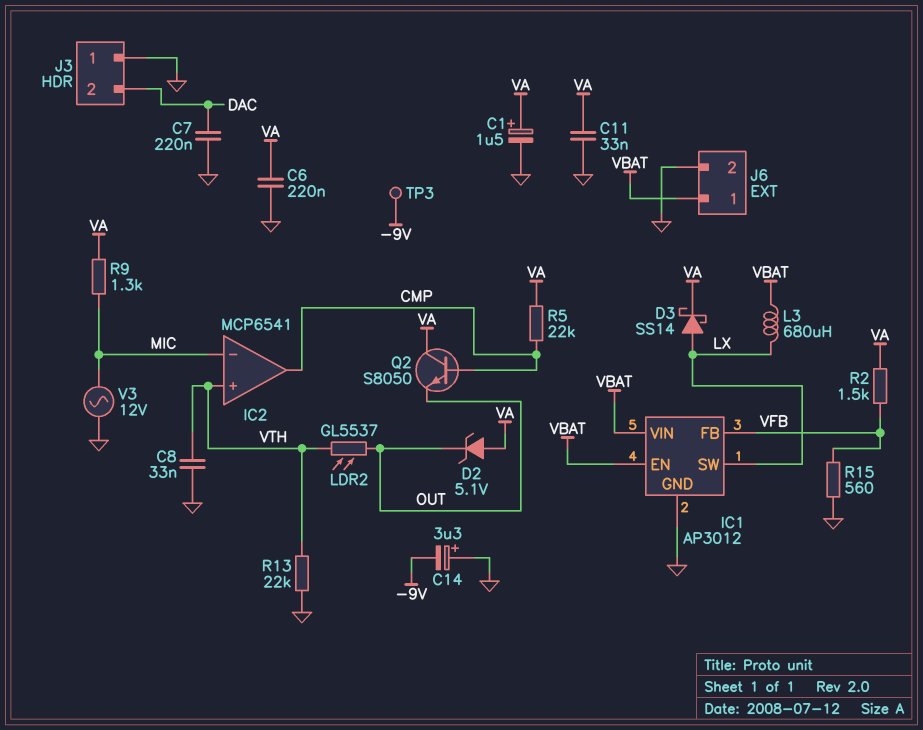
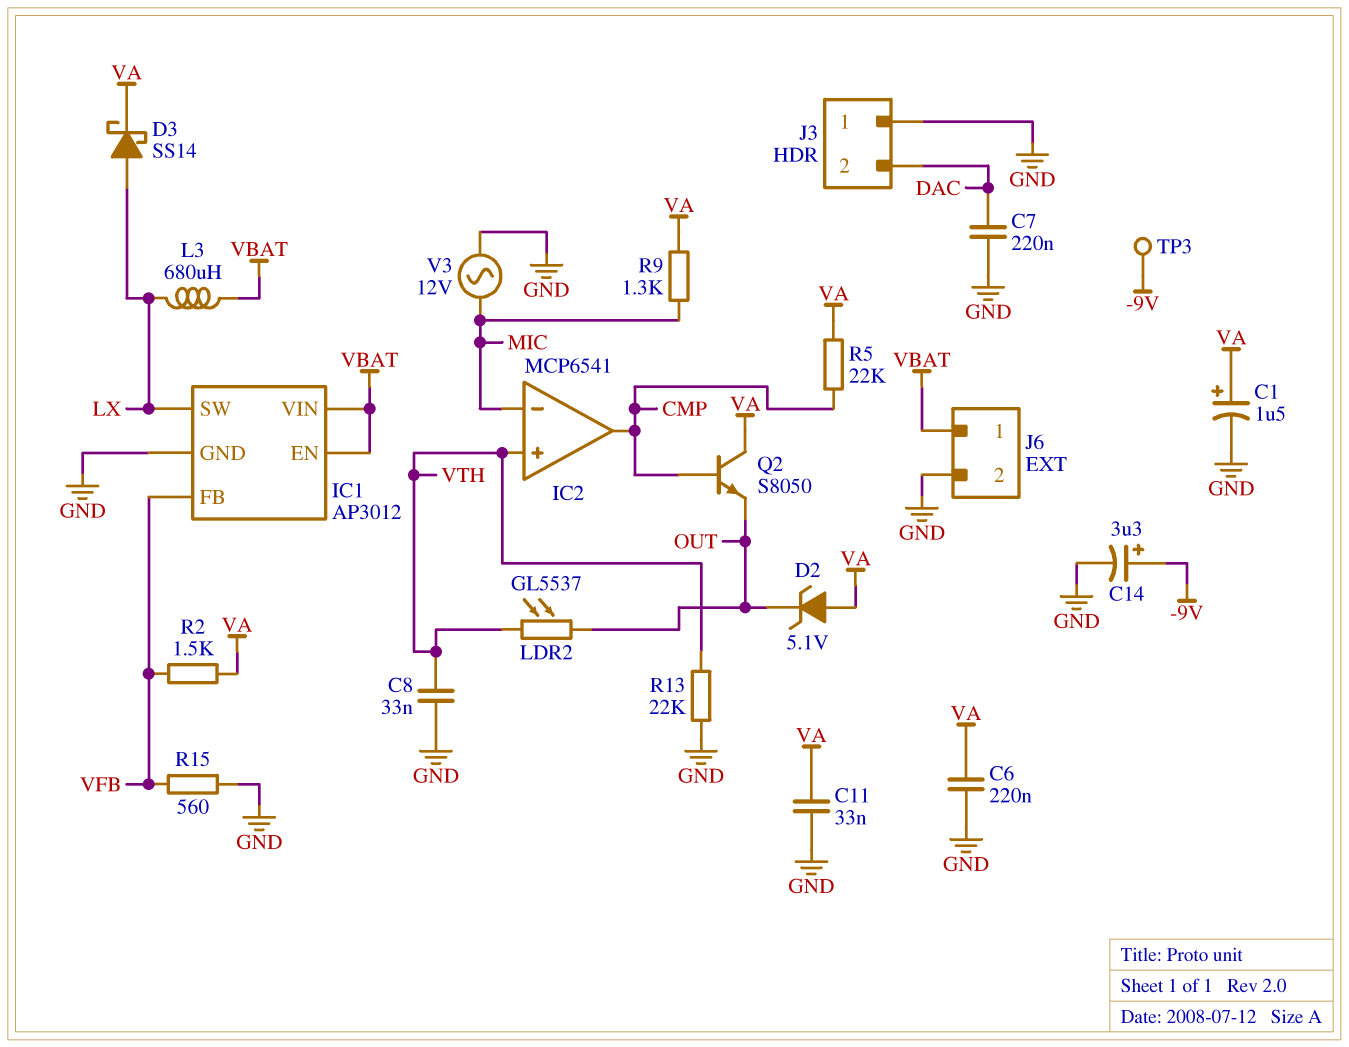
C14: 3.3uF (plus GND, minus -9V) -> 3.3uF (plus -9V, minus GND)

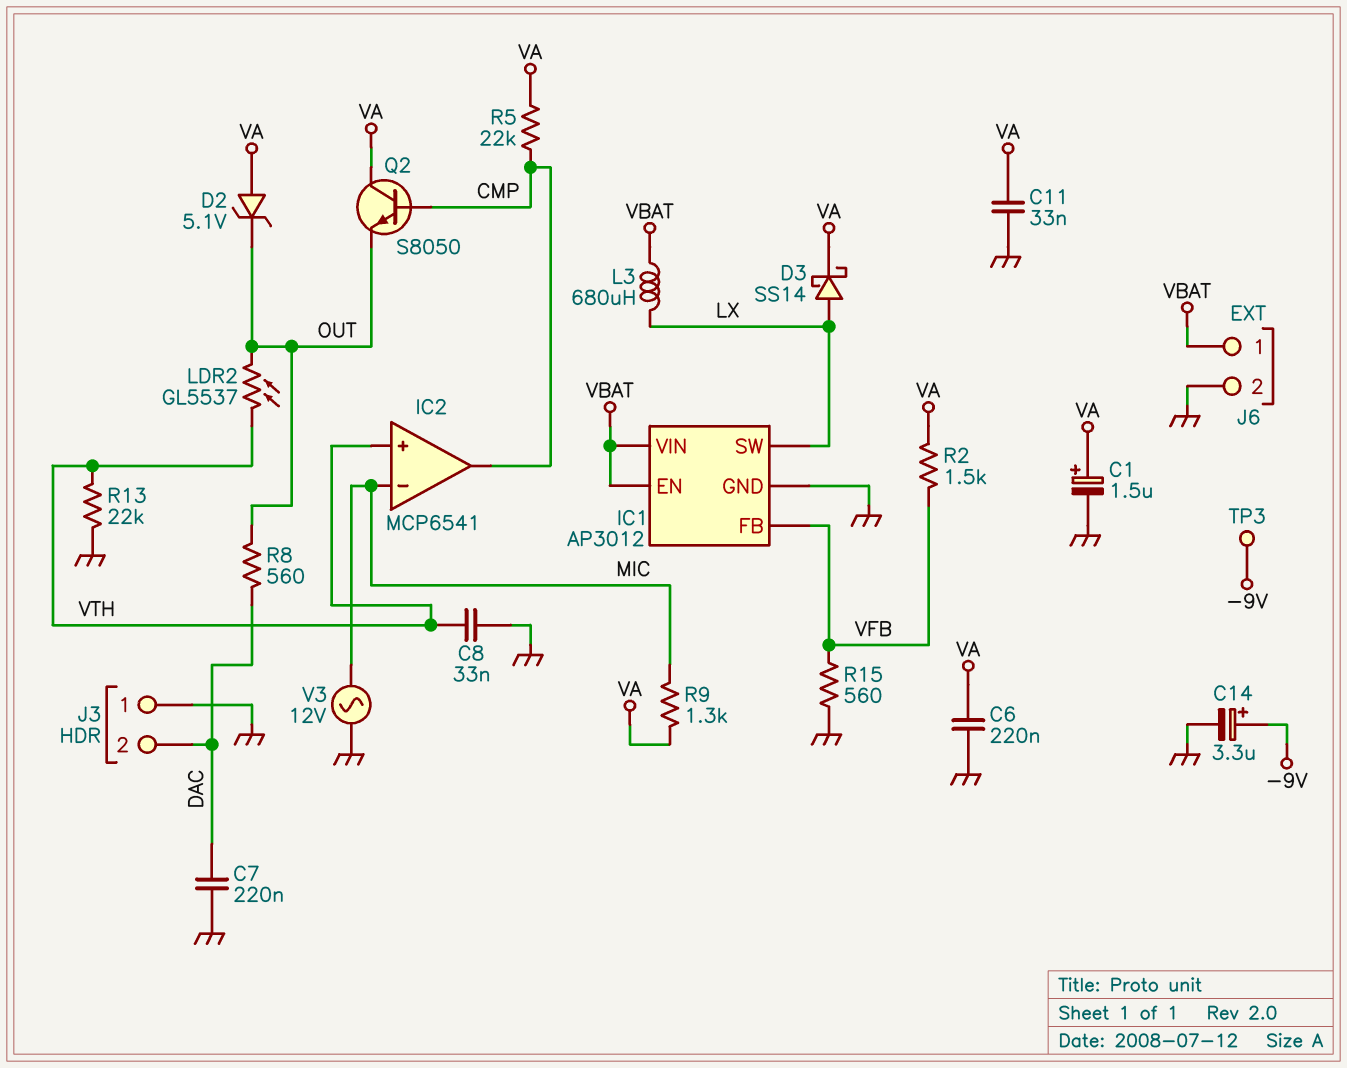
R8: none -> 560 (DAC, OUT)

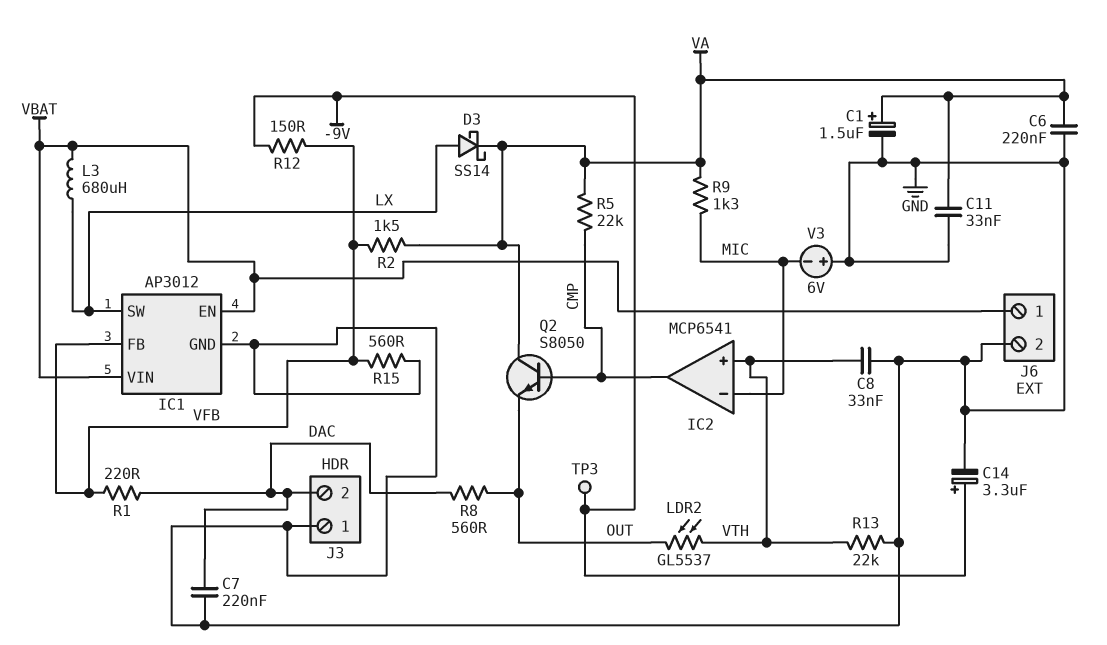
D2: zener 5.1V (A VA, K OUT) -> none
R1: none -> 220 (DAC, VFB)
R12: none -> 150 (-9V, VFB)
V3: AC 12V (GND, MIC) -> 6V (plus GND, minus MIC)

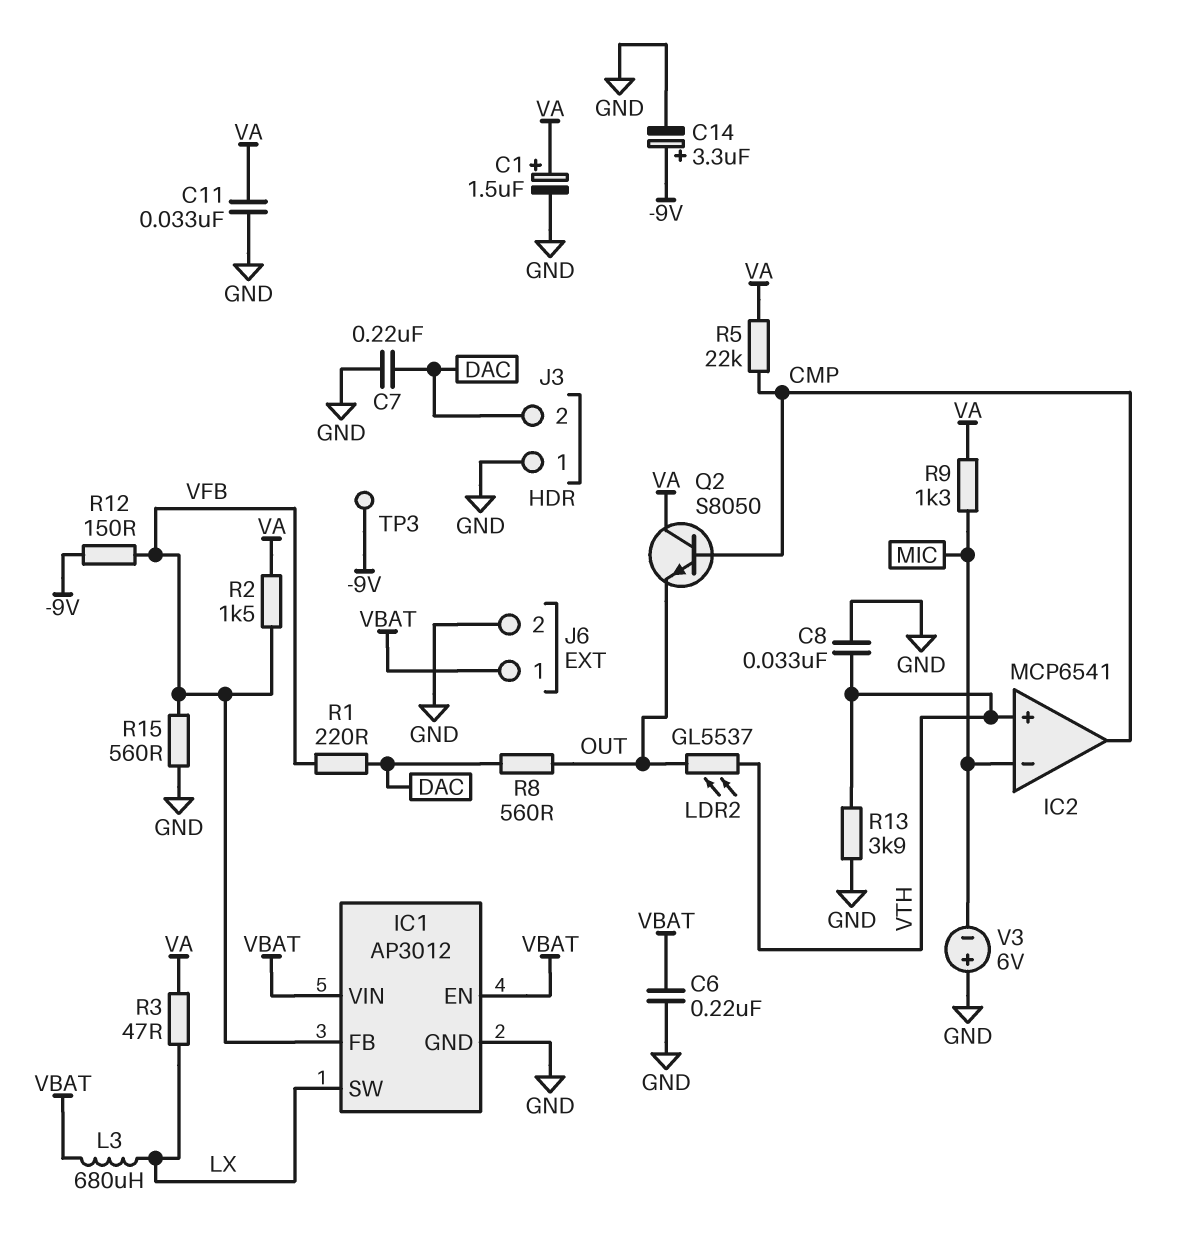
C6: 220nF (GND, VA) -> 220nF (GND, VBAT)
D3: schottky SS14 (A LX, K VA) -> none
R3: none -> 47 (LX, VA)
R13: 22k (GND, VTH) -> 3.9k (GND, VTH)

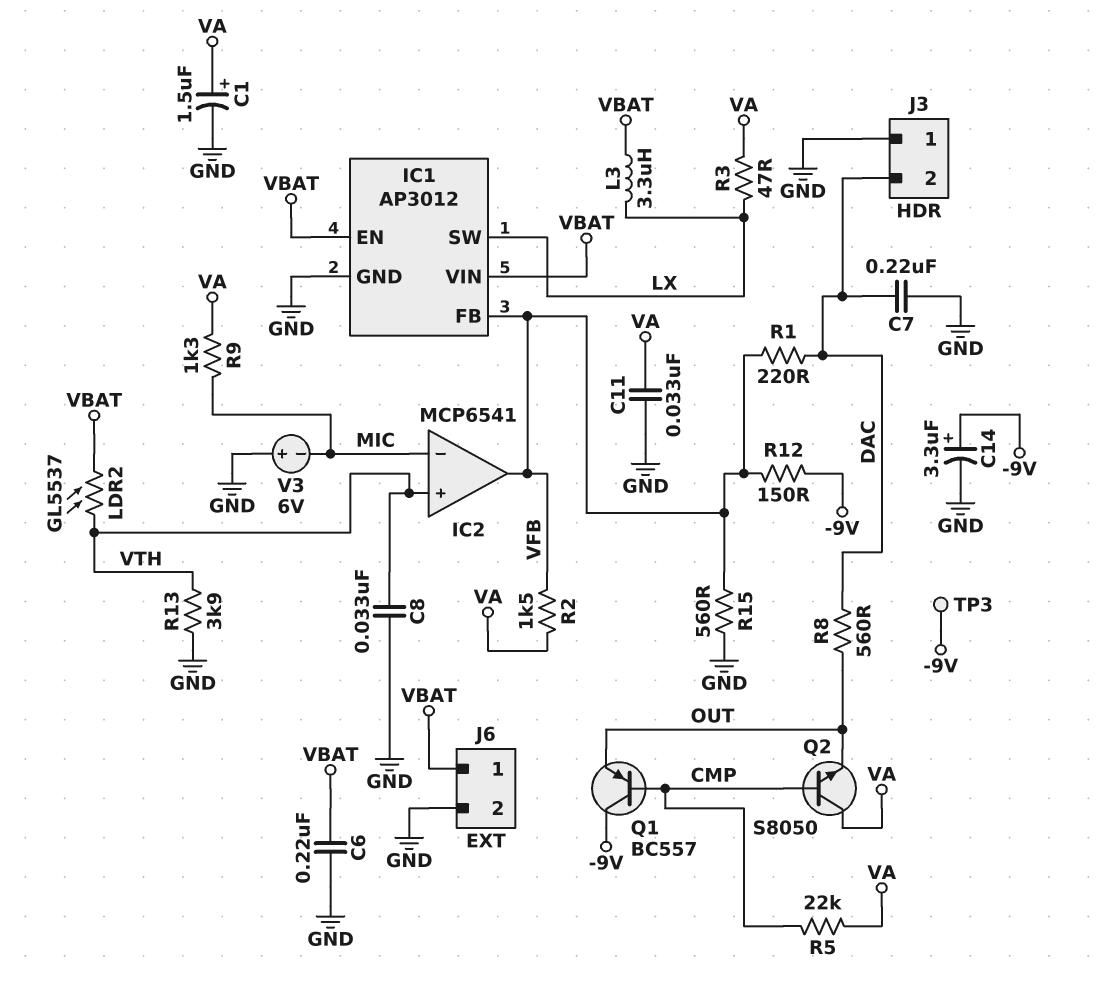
IC2 pin out: CMP -> VFB
L3: 680uH (LX, VBAT) -> 3.3uH (LX, VBAT)
LDR2: GL5537 (OUT, VTH) -> GL5537 (VBAT, VTH)
Q1: none -> PNP BC557 (B CMP, C -9V, E OUT)

